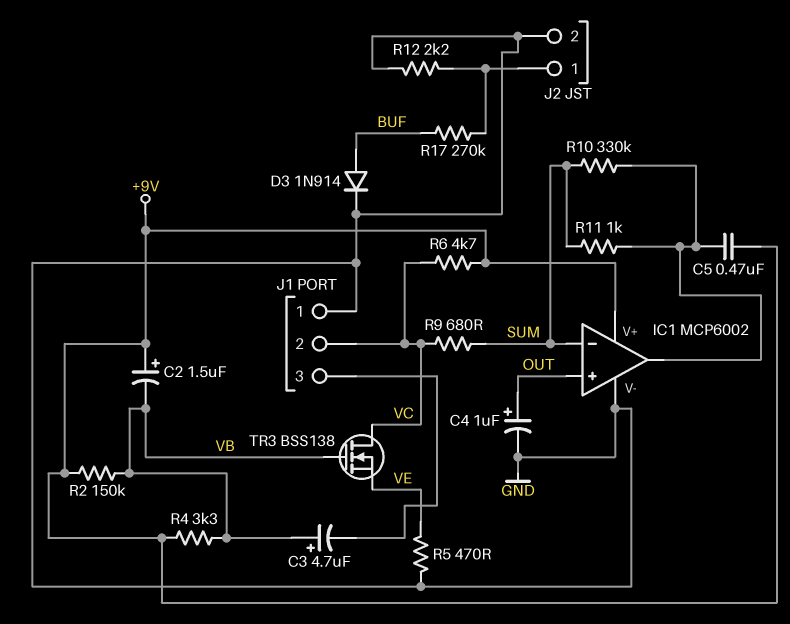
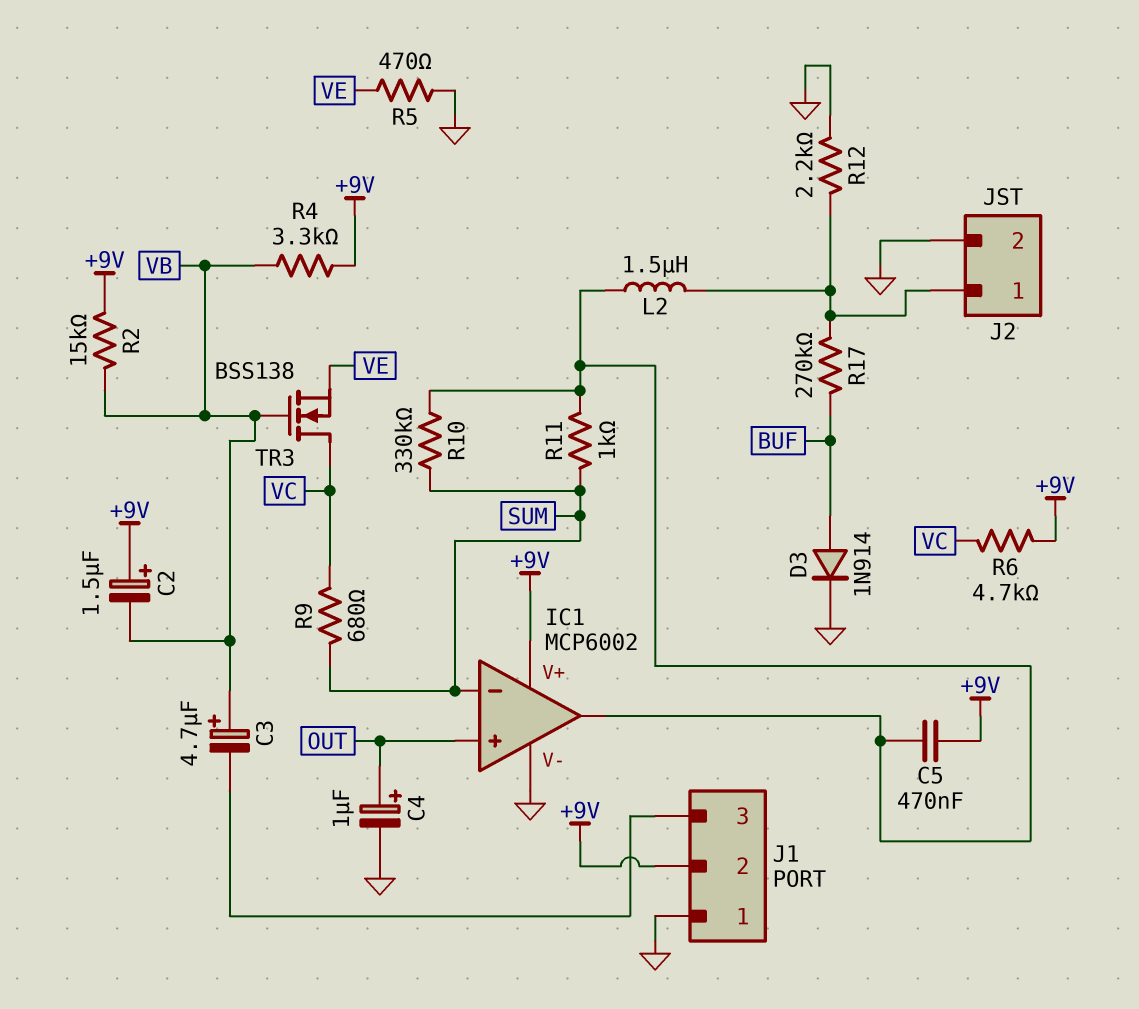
J1 pin 2: VC -> +9V
L2: none -> 1.5uH (IC1/out, J2/1)
R2: 150k (+9V, VB) -> 15k (+9V, VB)

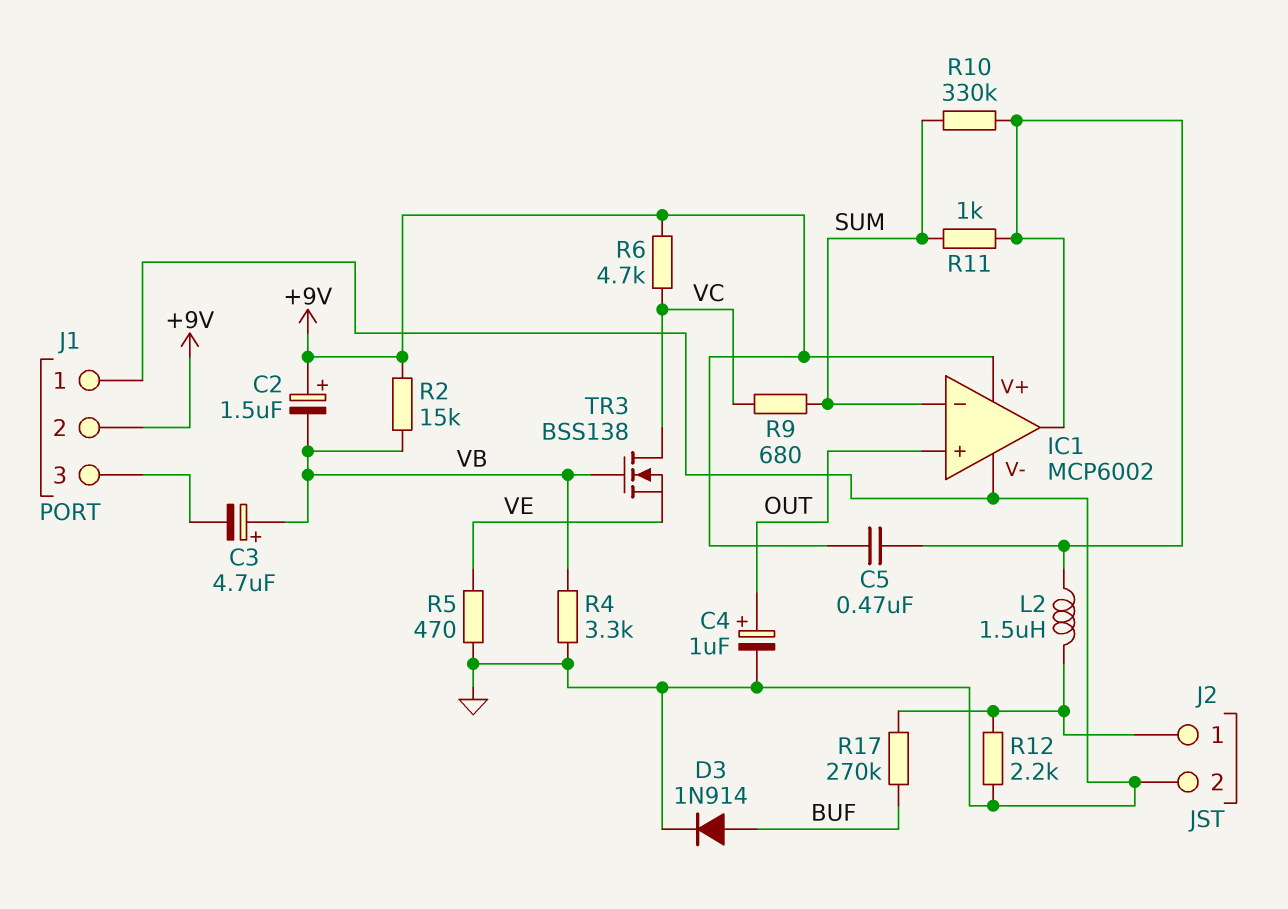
R4: 3.3k (+9V, VB) -> 3.3k (GND, VB)

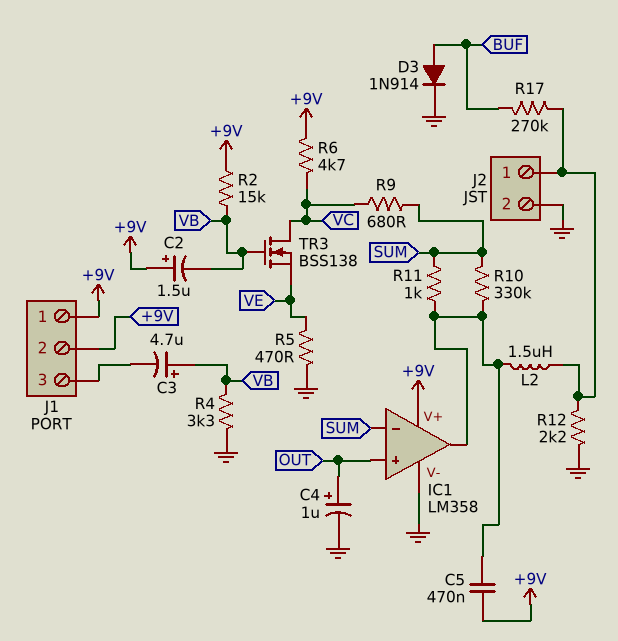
IC1: MCP6002 -> LM358
J1 pin 1: GND -> +9V

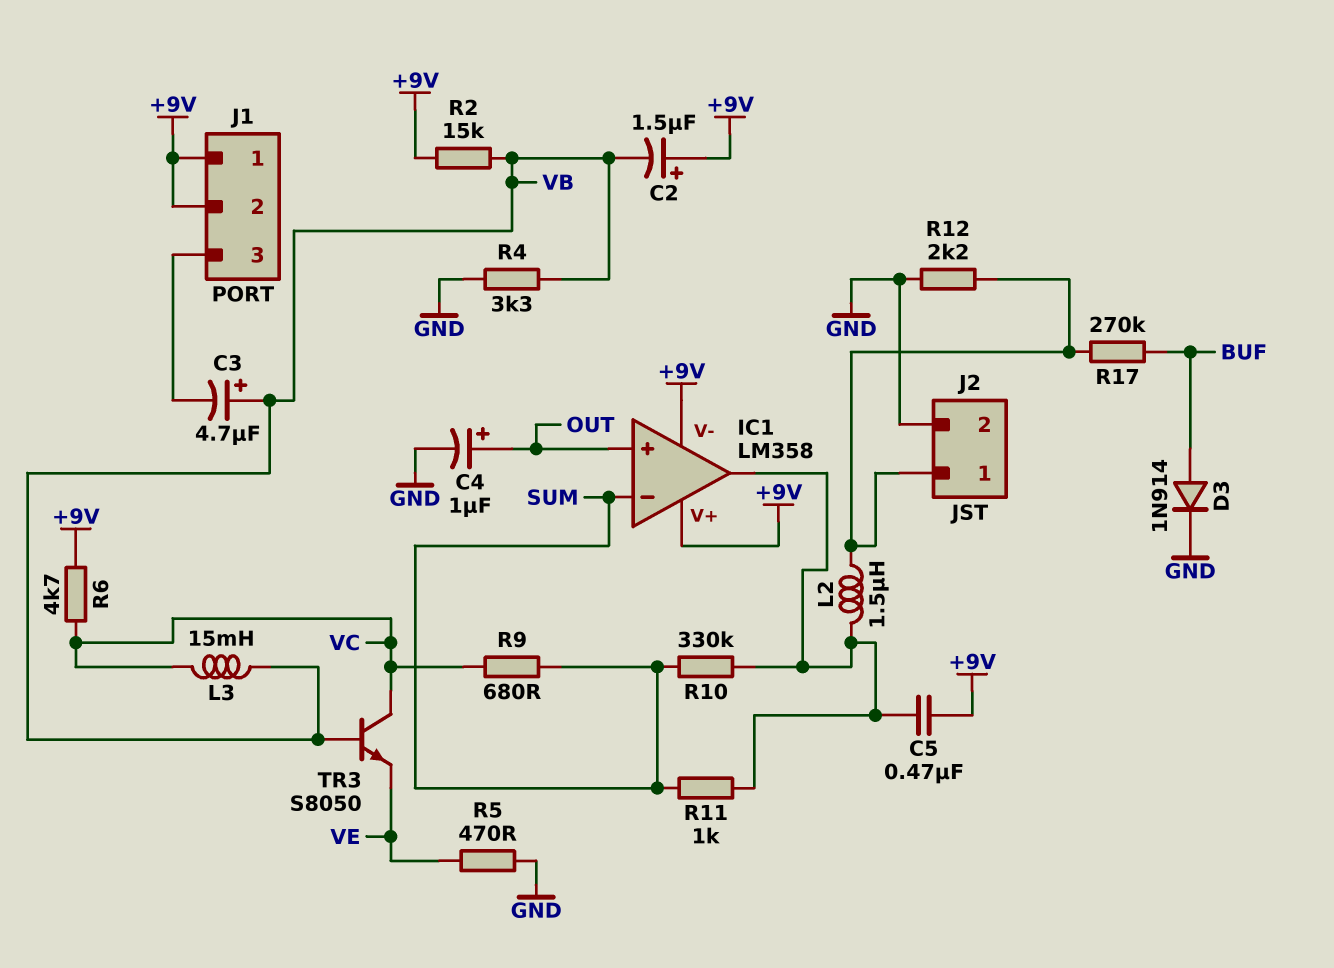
IC1 pin V-: GND -> +9V
L3: none -> 15mH (VB, VC)
TR3: NMOS BSS138 (G VB, D VC, S VE) -> NPN S8050 (B VB, C VC, E VE)

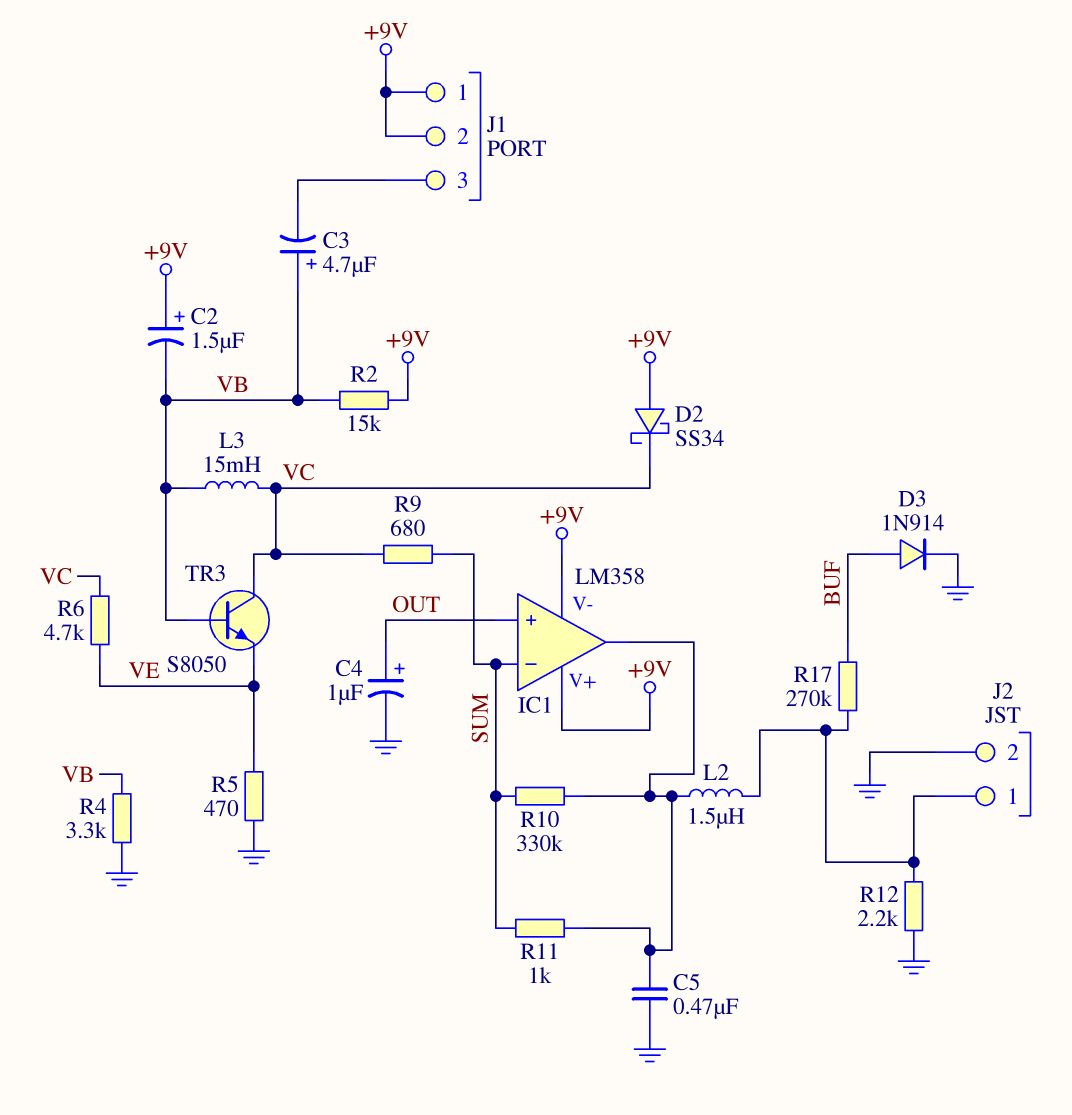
C5: 470nF (+9V, IC1/out) -> 470nF (GND, IC1/out)
D2: none -> schottky SS34 (A +9V, K VC)
R6: 4.7k (+9V, VC) -> 4.7k (VC, VE)

